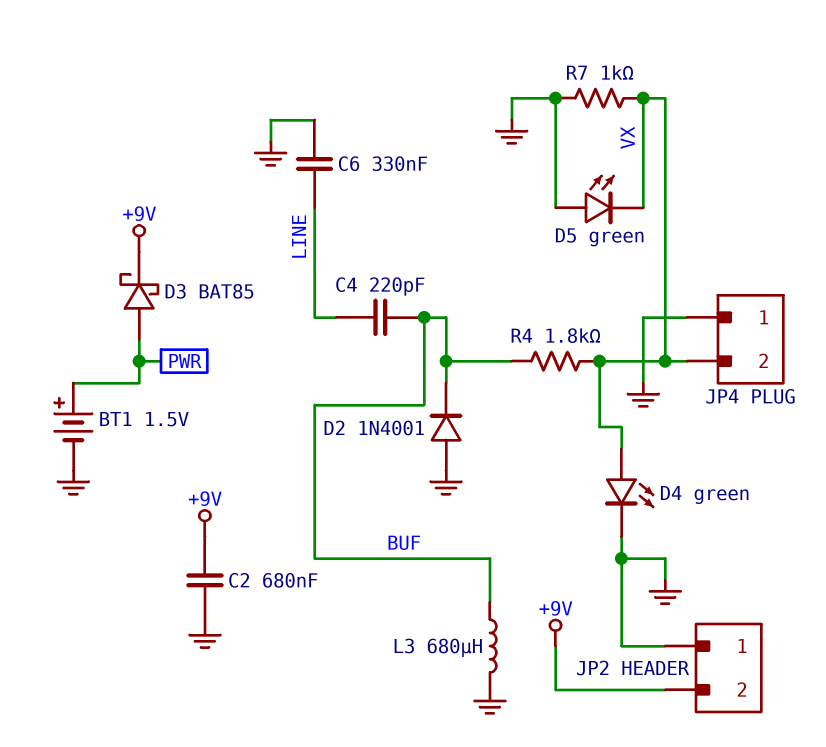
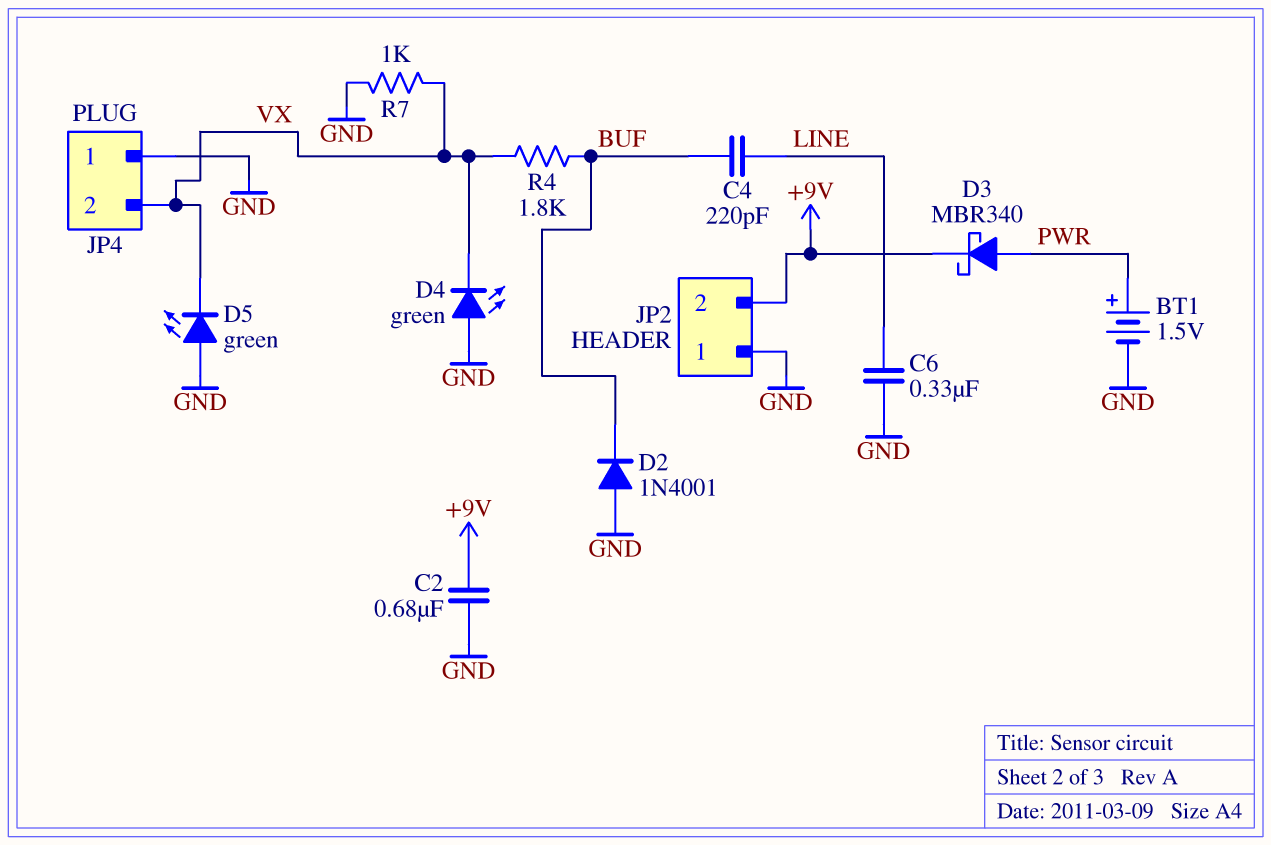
D3: schottky BAT85 (A PWR, K +9V) -> schottky MBR340 (A PWR, K +9V)
D4: LED green (A VX, K GND) -> LED green (A GND, K VX)
L3: 680uH (BUF, GND) -> none

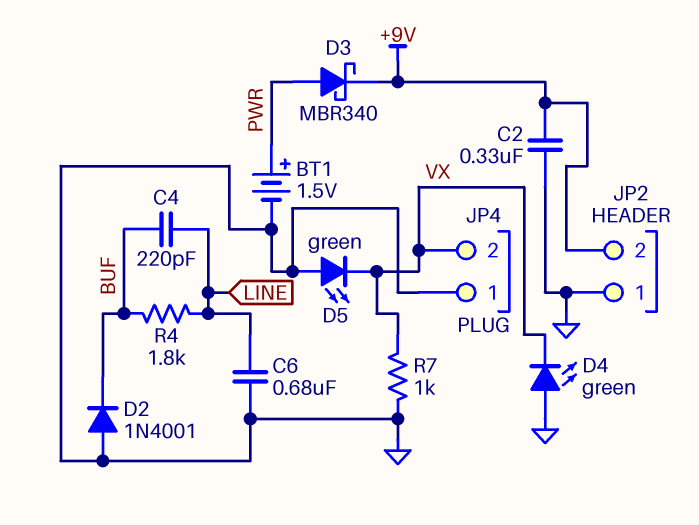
C2: 680nF (+9V, GND) -> 330nF (+9V, GND)
C6: 330nF (GND, LINE) -> 680nF (GND, LINE)
R4: 1.8k (BUF, VX) -> 1.8k (BUF, LINE)

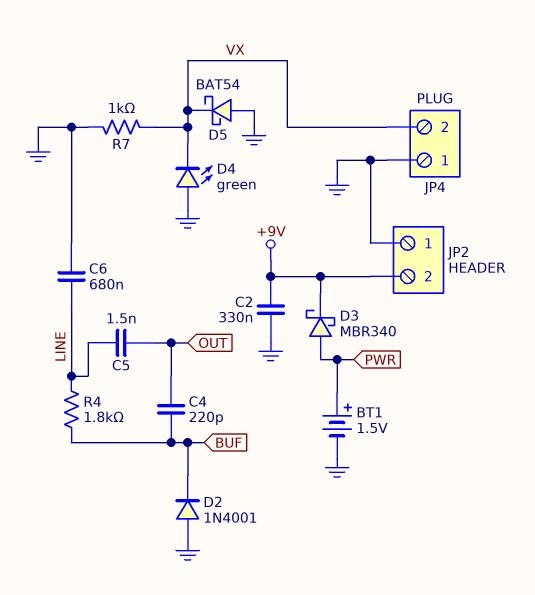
C4: 220pF (BUF, LINE) -> 220pF (BUF, OUT)
C5: none -> 1.5nF (LINE, OUT)
D5: LED green (A GND, K VX) -> schottky BAT54 (A GND, K VX)

